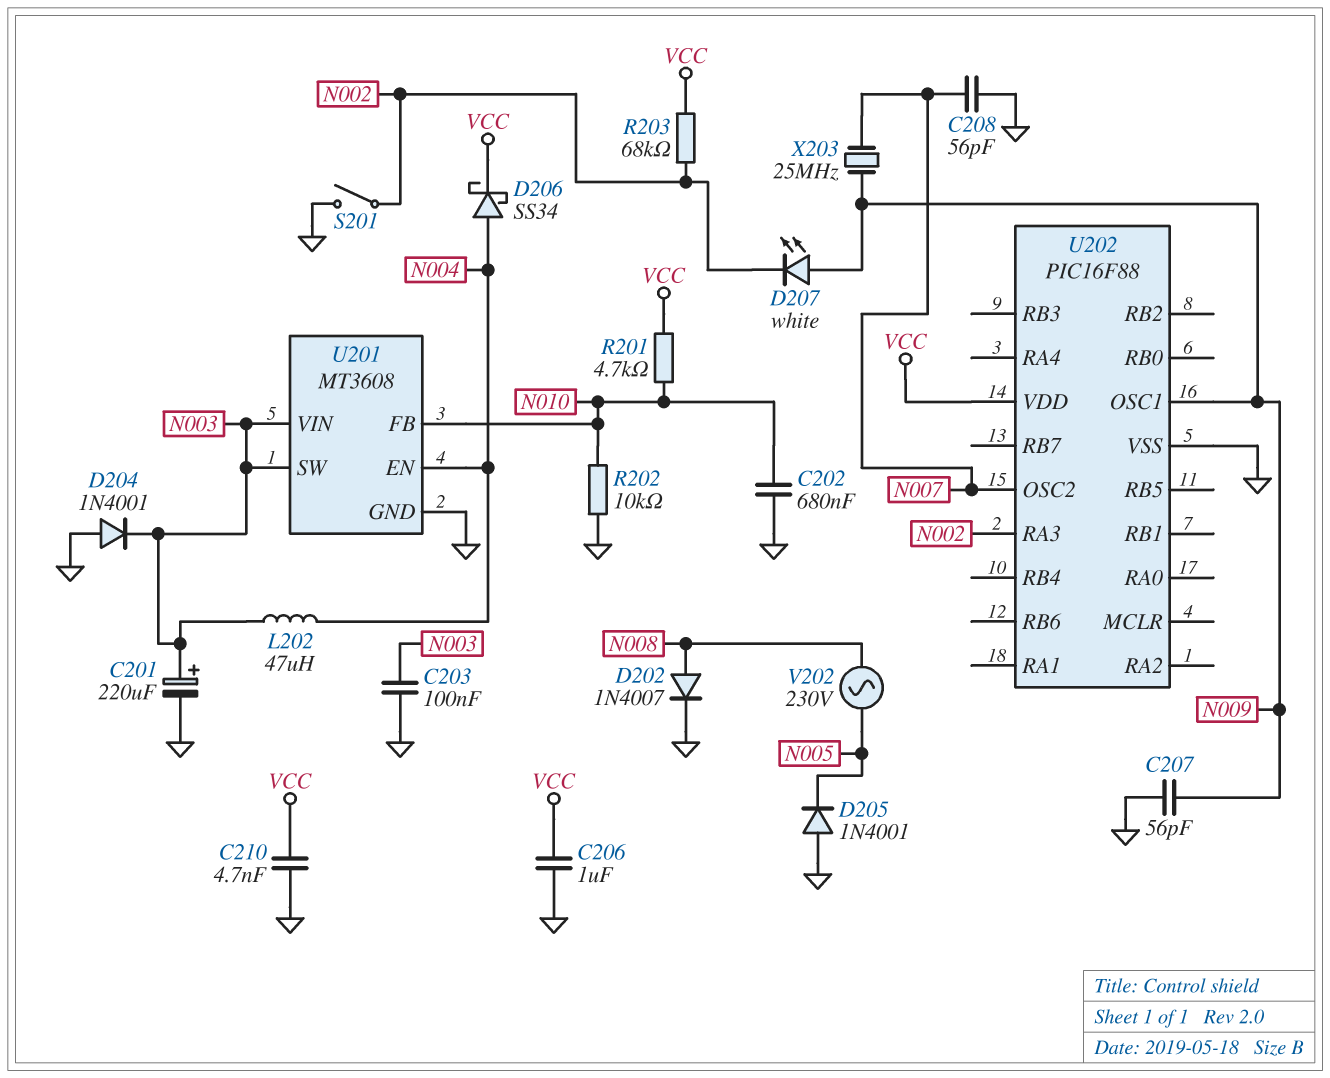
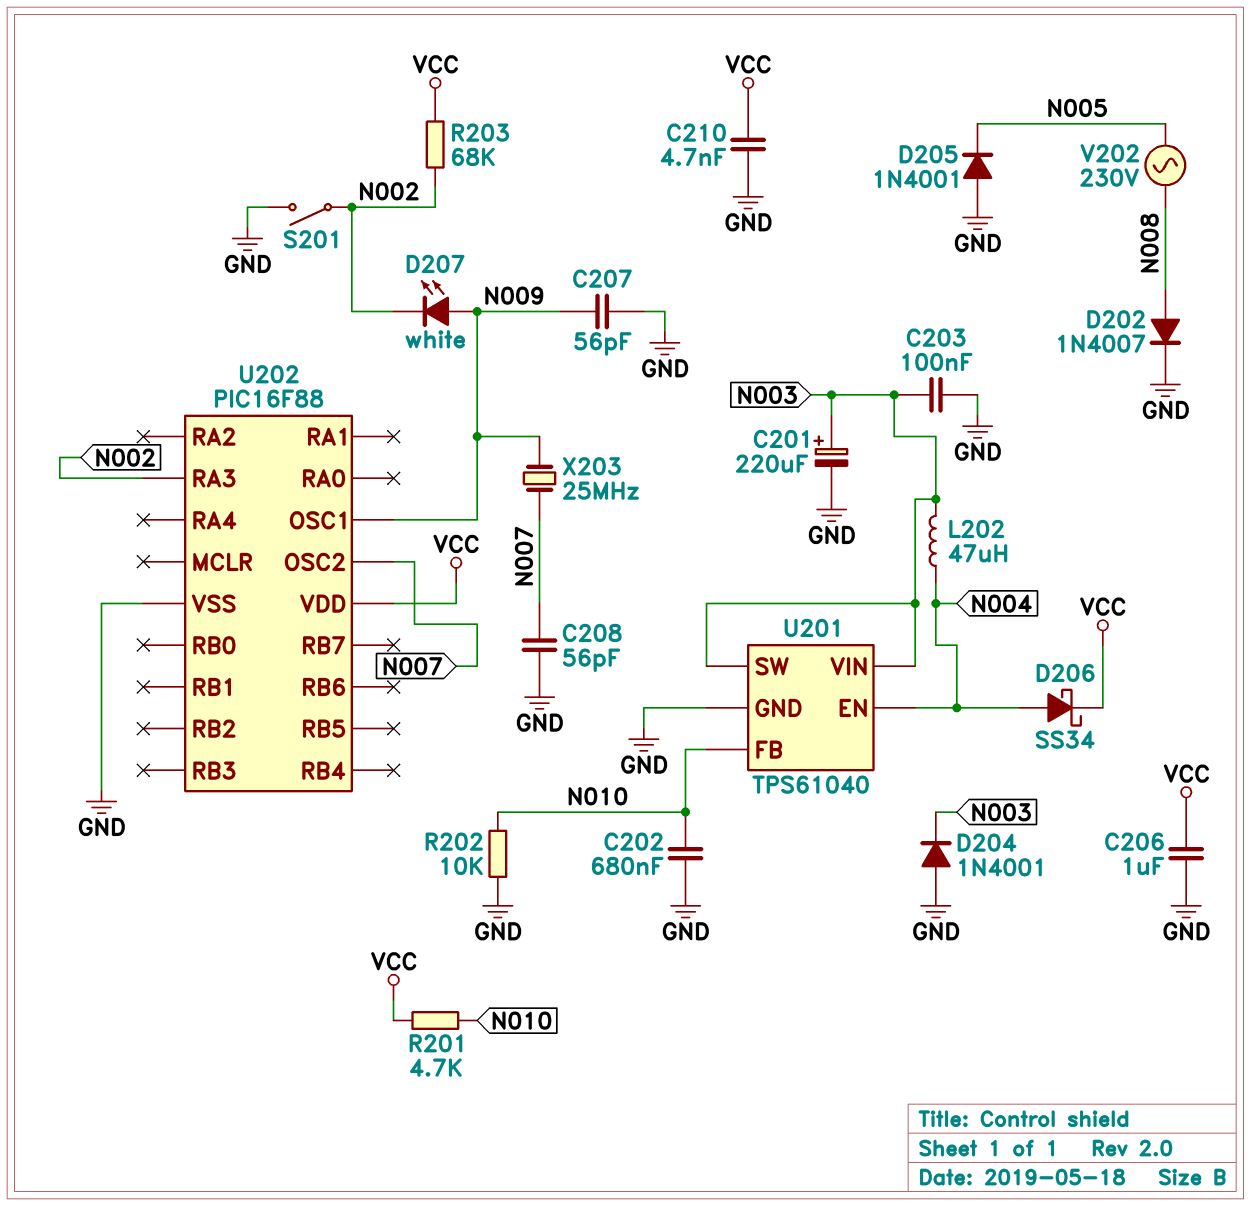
U201: MT3608 -> TPS61040

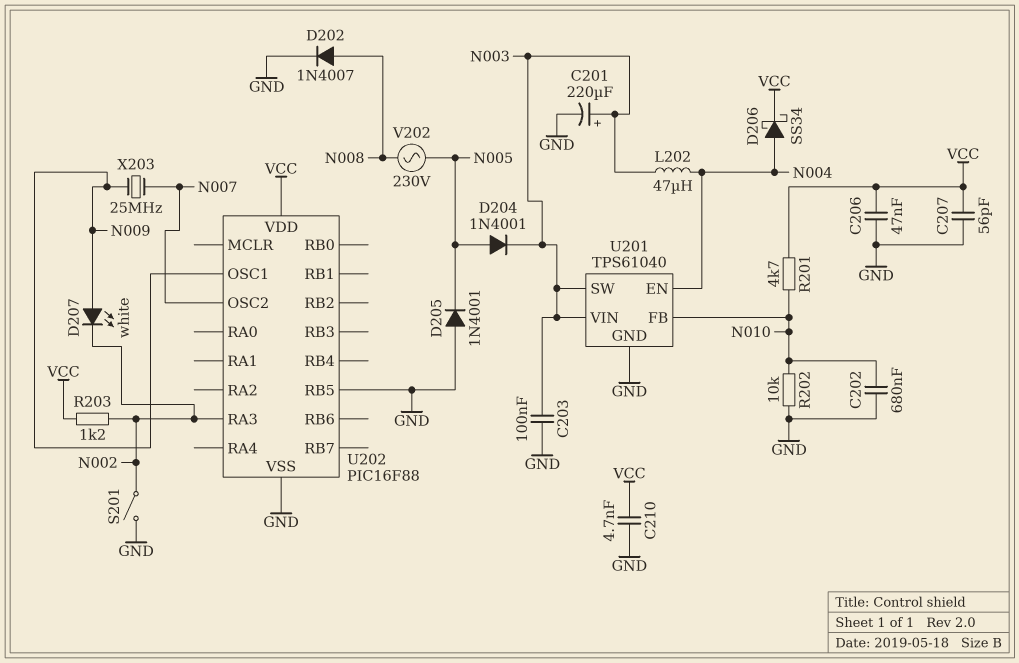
C206: 1uF (GND, VCC) -> 47nF (GND, VCC)
C207: 56pF (GND, N009) -> 56pF (GND, VCC)
C208: 56pF (GND, N007) -> none
D204: diode 1N4001 (A GND, K N003) -> diode 1N4001 (A N005, K N003)
R203: 68k (N002, VCC) -> 1.2k (N002, VCC)
U202 pin RB5: none -> GND

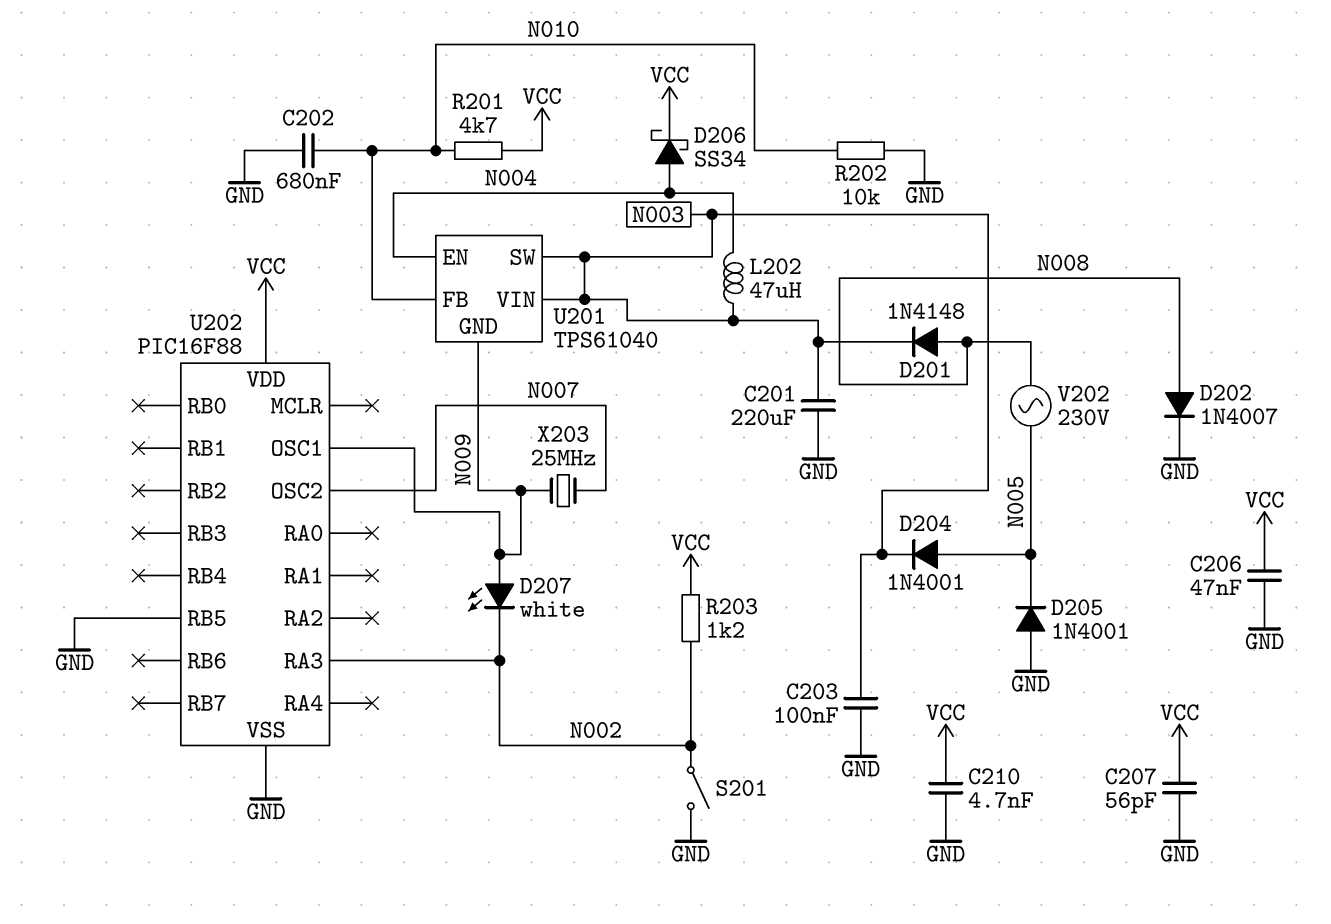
C201: 220uF (plus N003, minus GND) -> 220uF (GND, N003)
D201: none -> diode 1N4148 (A N008, K N003)
U201 pin GND: GND -> N009

